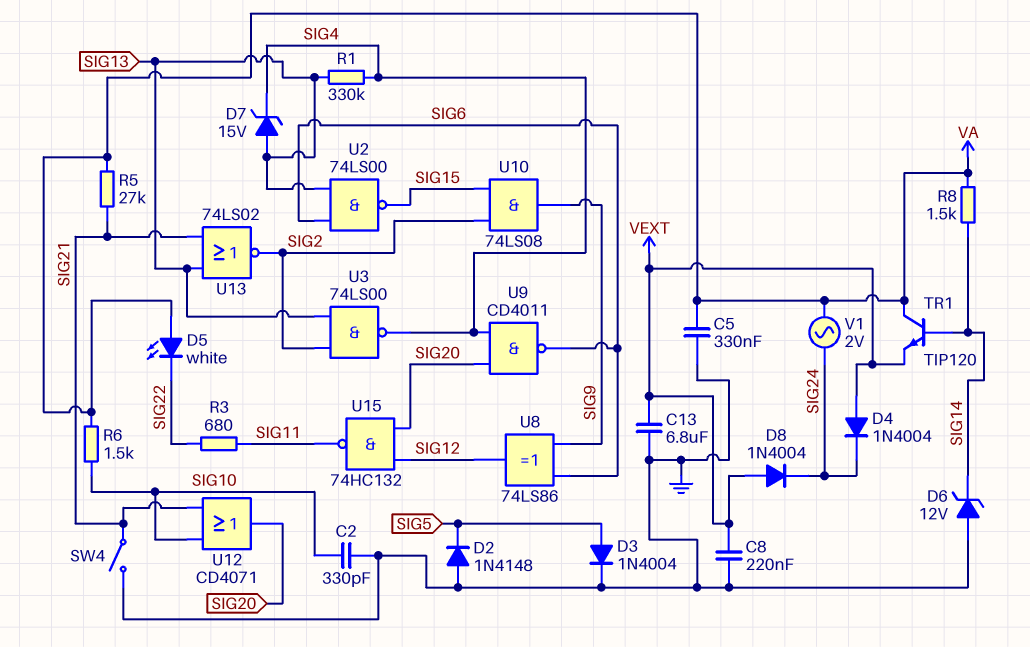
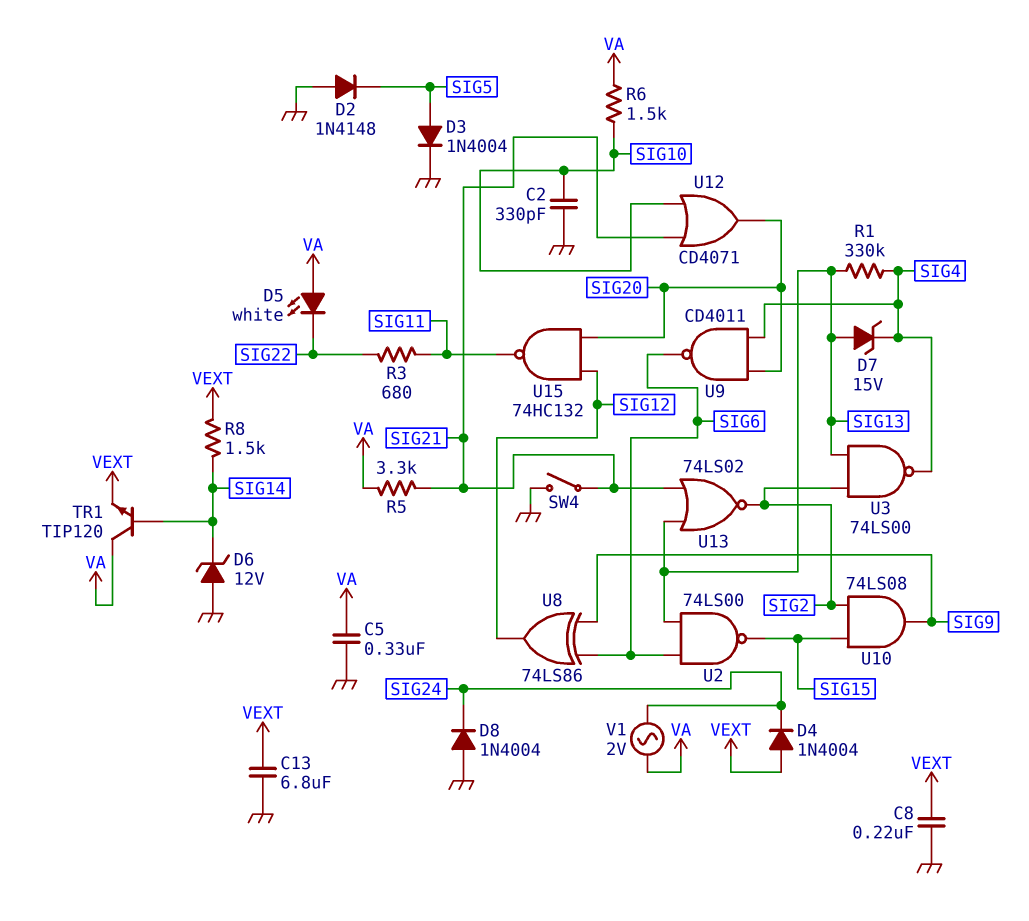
D8: diode 1N4004 (A VEXT, K SIG24) -> diode 1N4004 (A GND, K SIG24)
R5: 27k (SIG21, VA) -> 3.3k (SIG21, VA)
R8: 1.5k (SIG14, VA) -> 1.5k (SIG14, VEXT)

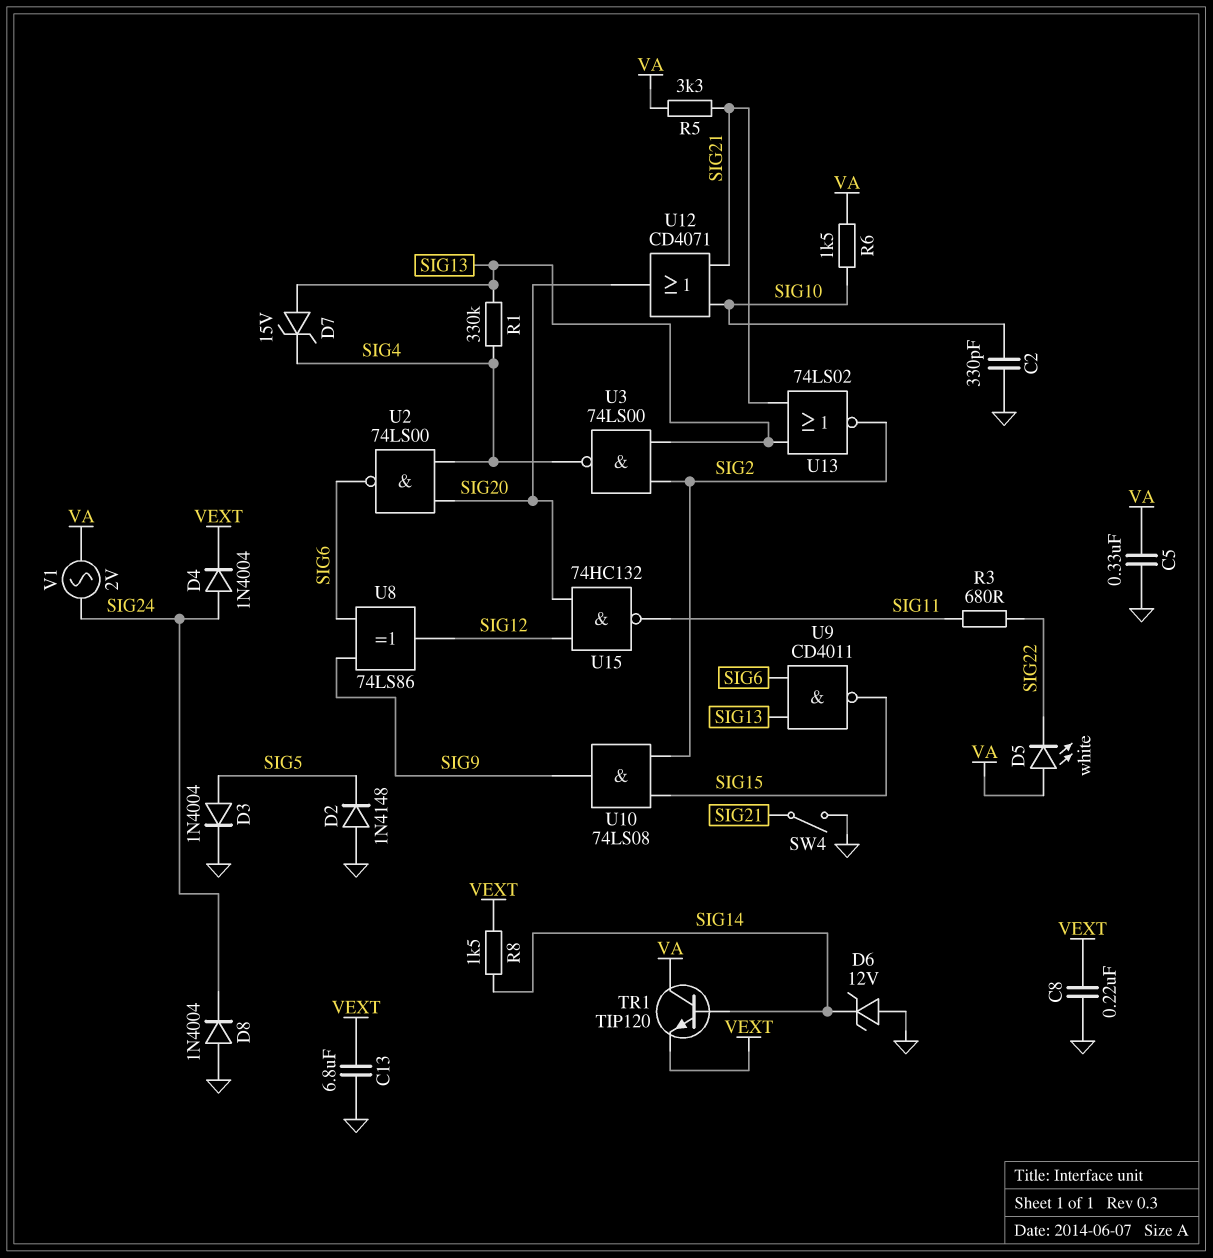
D4: diode 1N4004 (A VEXT, K SIG24) -> diode 1N4004 (A SIG24, K VEXT)
U2: NAND 74LS00 (in SIG6, in SIG13, out SIG15) -> NAND 74LS00 (in SIG4, in SIG20, out SIG6)
U9: NAND CD4011 (in SIG4, in SIG20, out SIG6) -> NAND CD4011 (in SIG6, in SIG13, out SIG15)

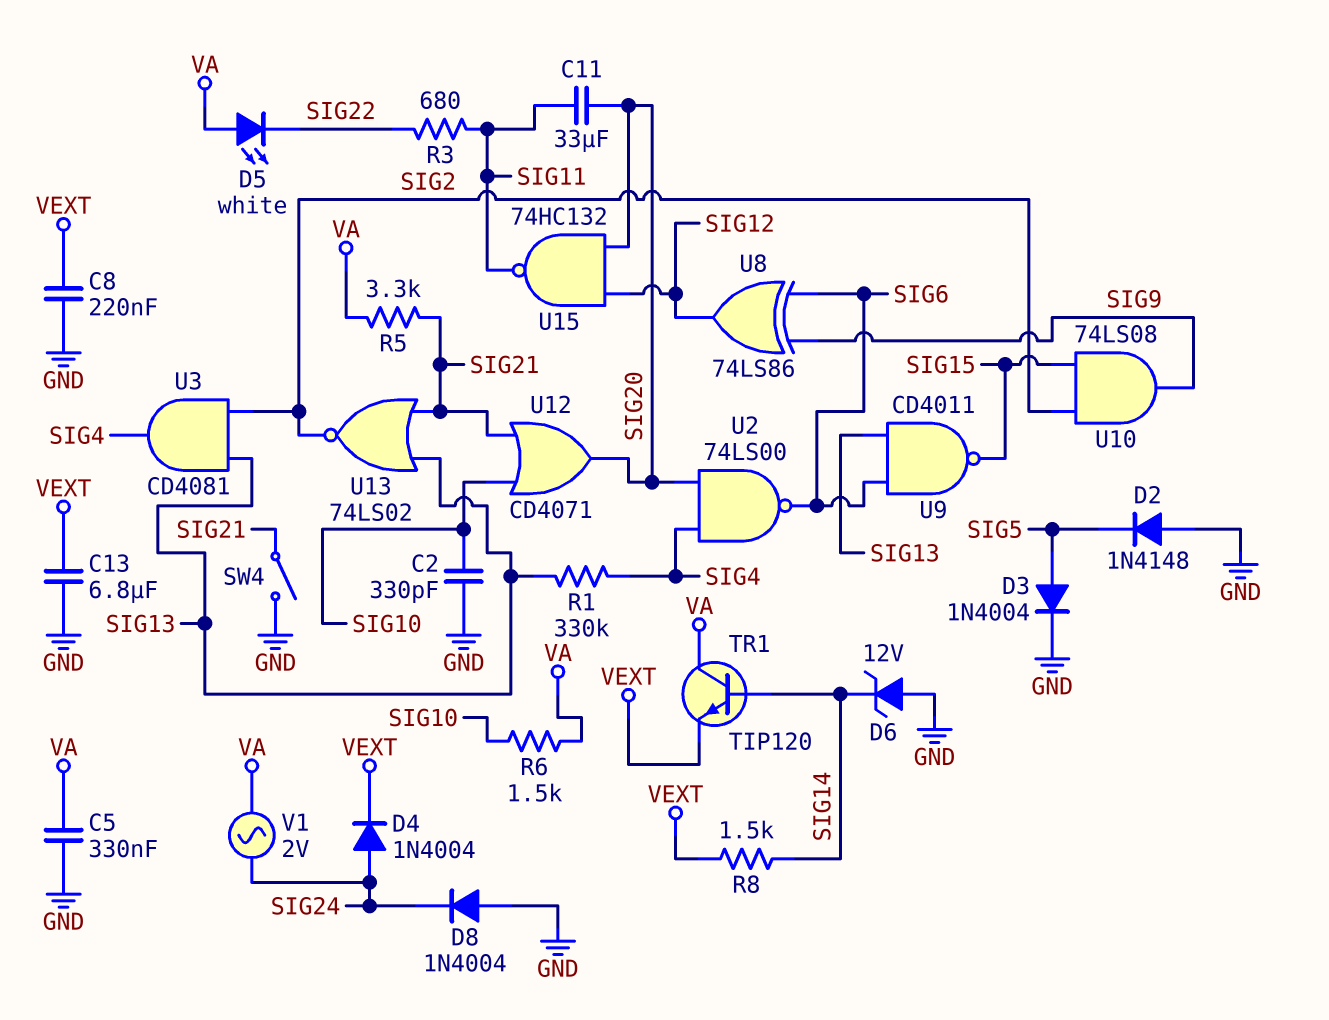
C11: none -> 33uF (SIG11, SIG20)
D7: zener 15V (A SIG13, K SIG4) -> none
U3: NAND 74LS00 (in SIG2, in SIG13, out SIG4) -> AND CD4081 (in SIG2, in SIG13, out SIG4)

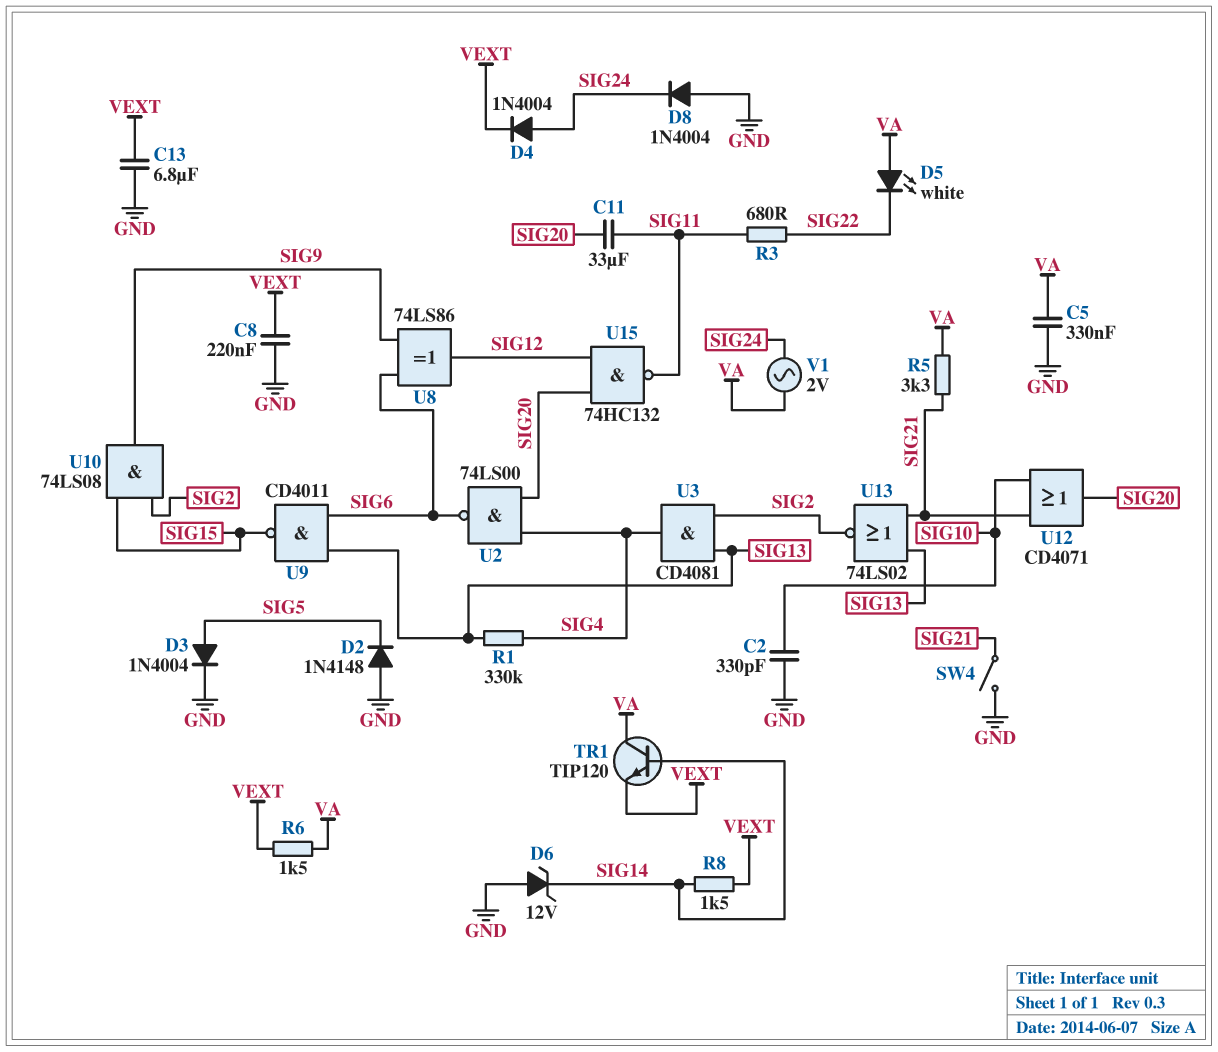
R6: 1.5k (SIG10, VA) -> 1.5k (VA, VEXT)

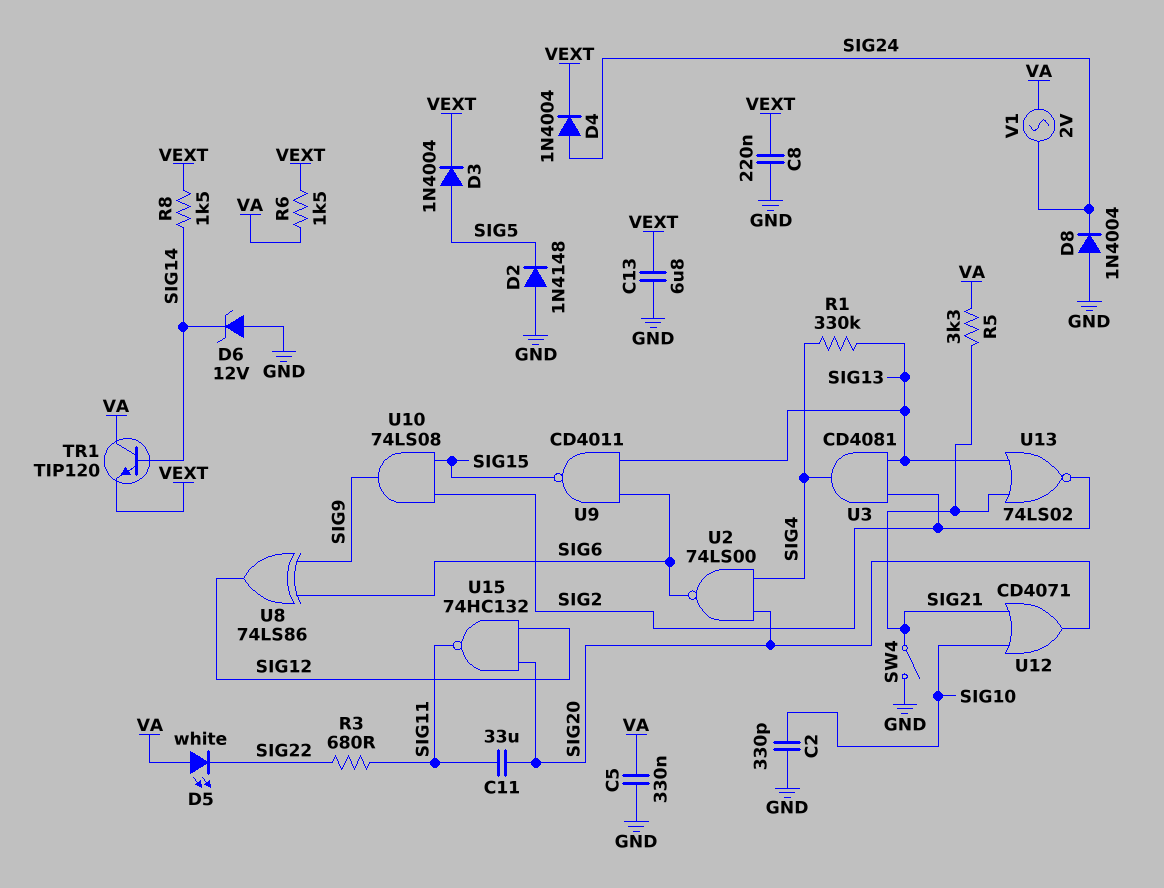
D3: diode 1N4004 (A SIG5, K GND) -> diode 1N4004 (A SIG5, K VEXT)

